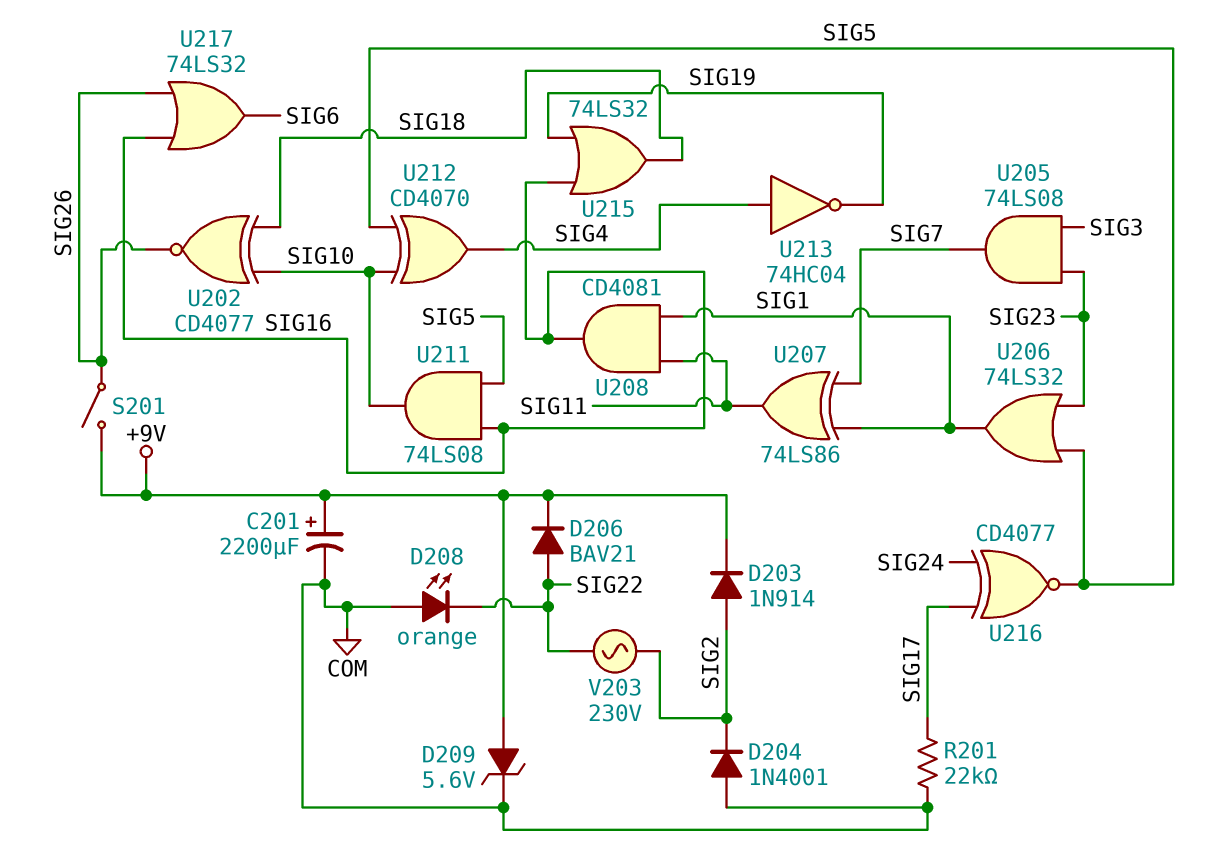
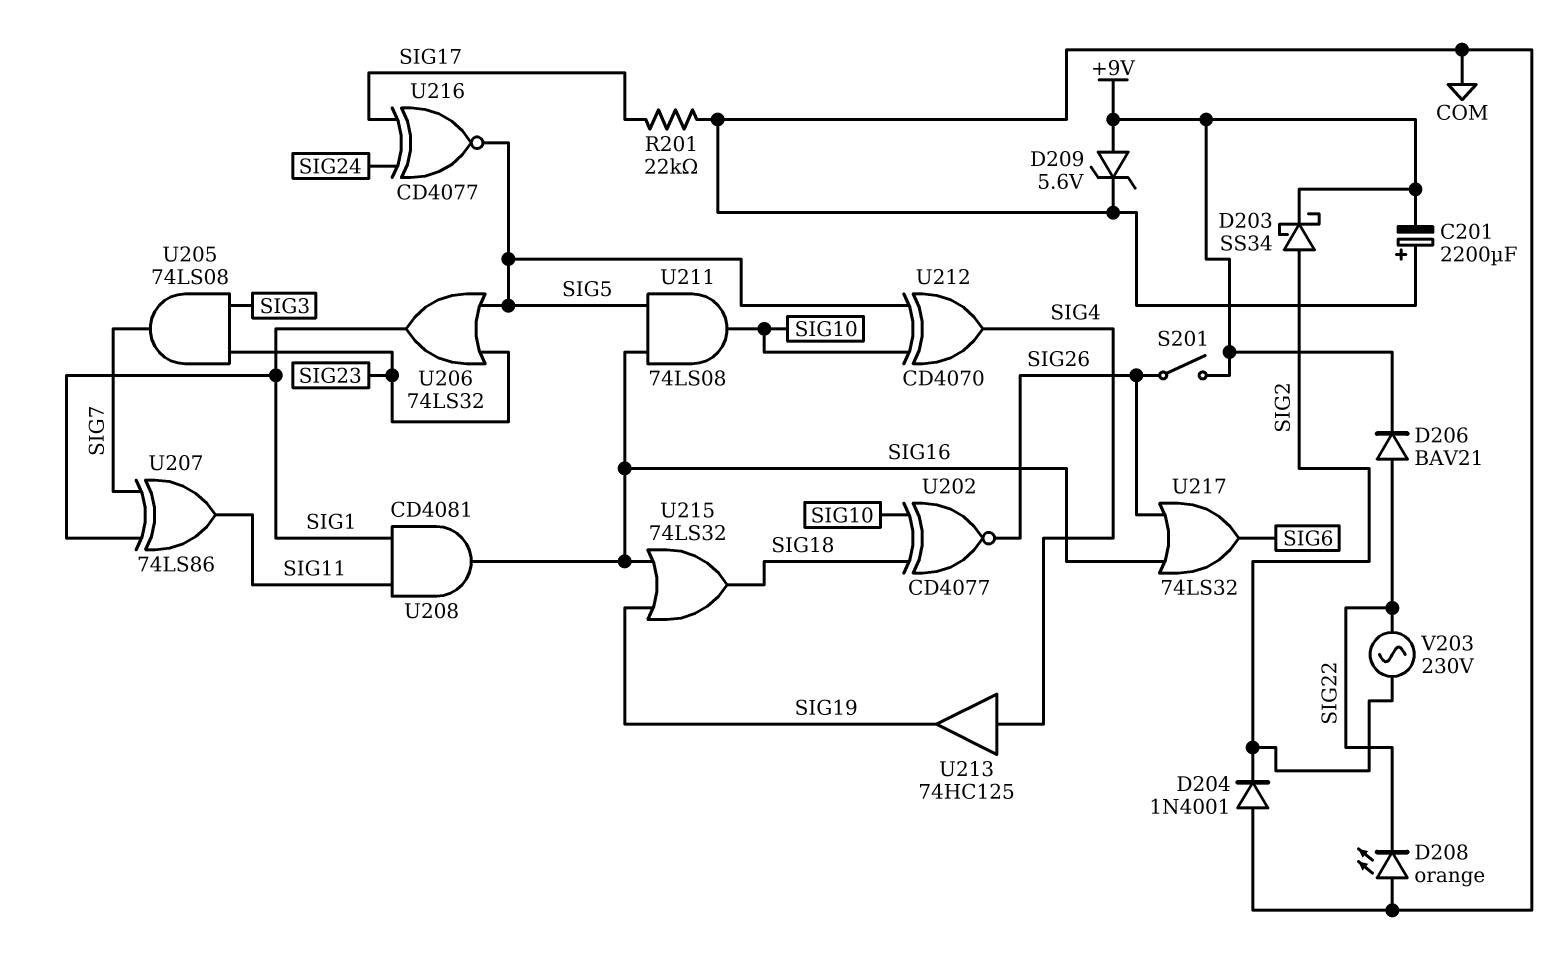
C201: 2200uF (plus +9V, minus COM) -> 2200uF (plus COM, minus +9V)
D203: diode 1N914 (A SIG2, K +9V) -> schottky SS34 (A SIG2, K +9V)
U213: NOT 74HC04 (in SIG4, out SIG19) -> buffer 74HC125 (in SIG4, out SIG19)

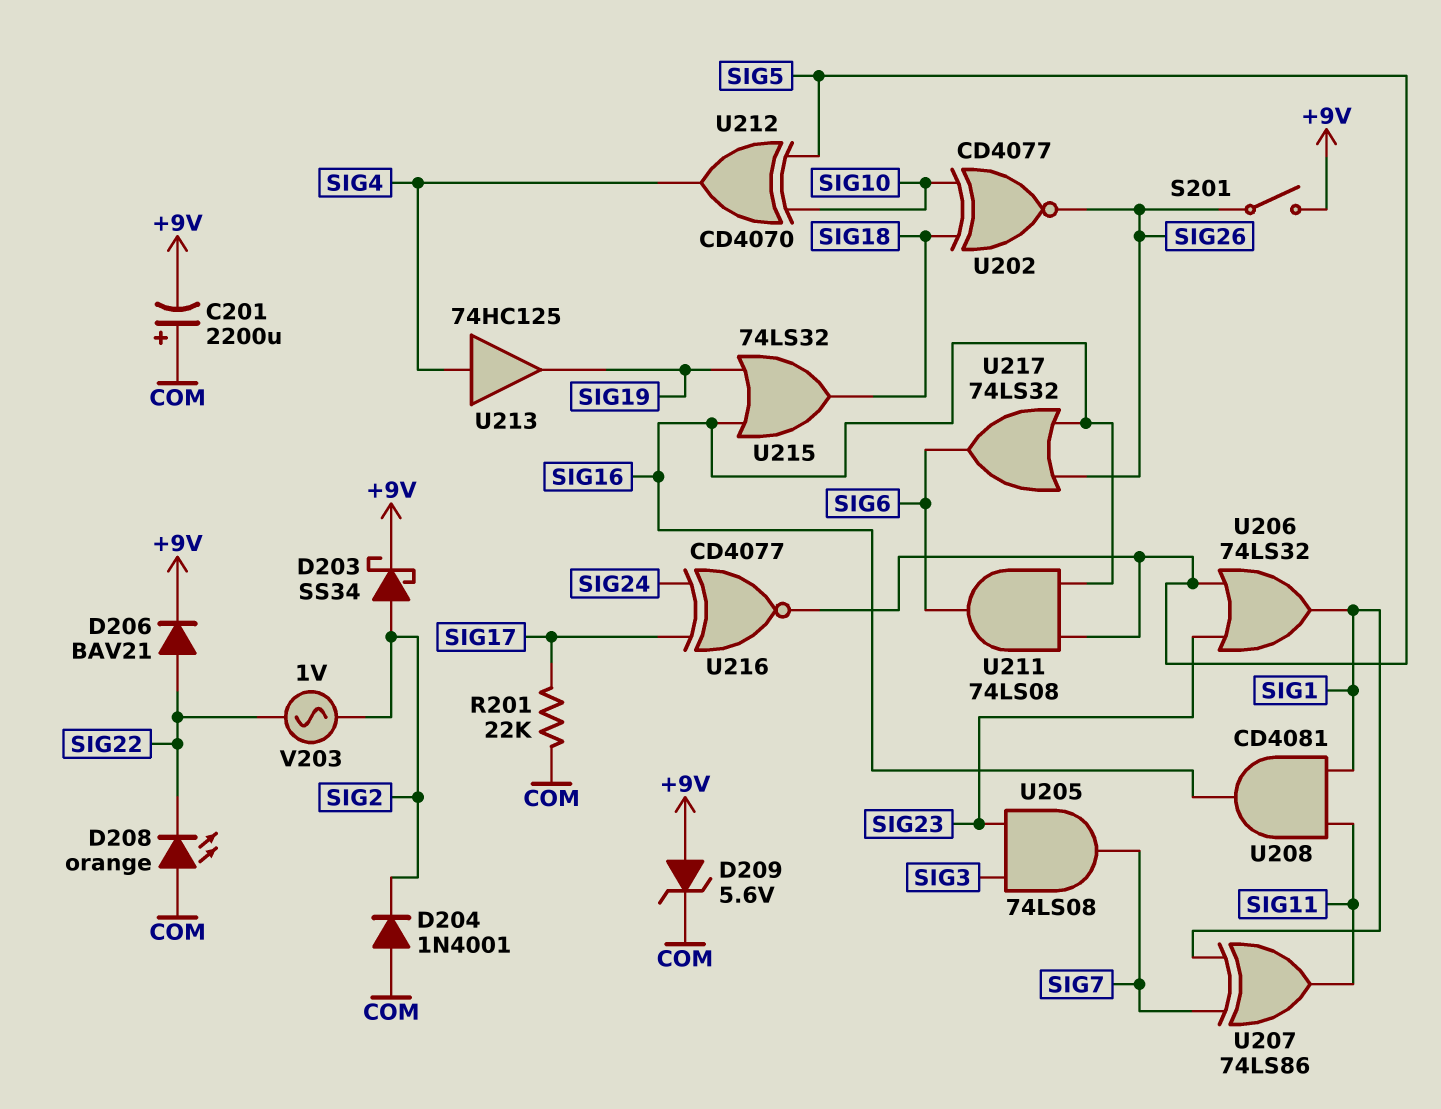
U211: AND 74LS08 (in SIG5, in SIG16, out SIG10) -> AND 74LS08 (in SIG5, in SIG16, out SIG6)
V203: AC 230V (SIG2, SIG22) -> AC 1V (SIG2, SIG22)

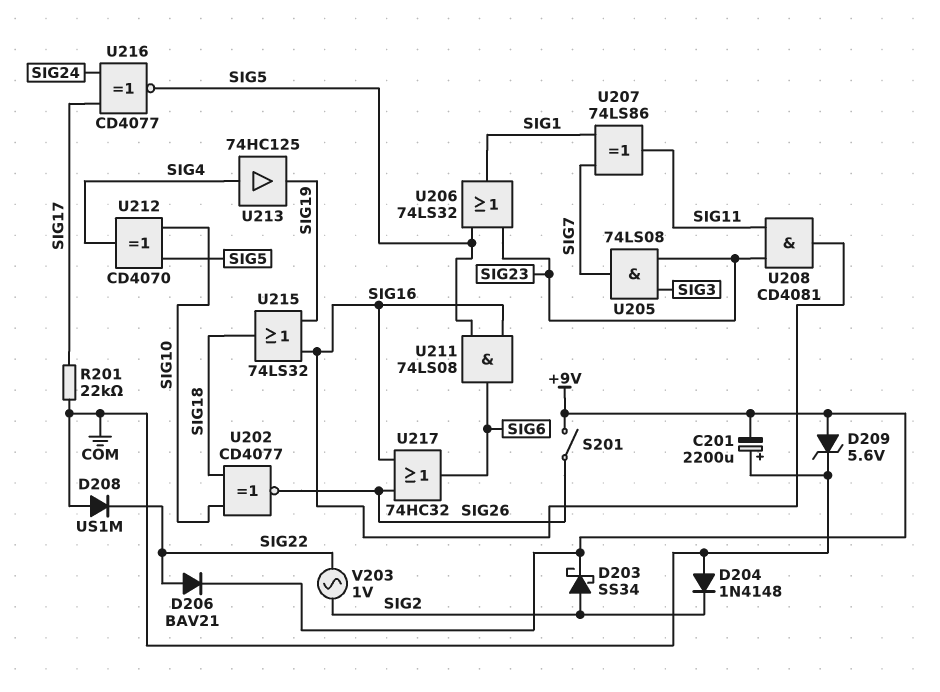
D204: diode 1N4001 (A COM, K SIG2) -> diode 1N4148 (A COM, K SIG2)
D208: LED orange (A COM, K SIG22) -> diode US1M (A COM, K SIG22)
U208: AND CD4081 (in SIG1, in SIG11, out SIG16) -> AND CD4081 (in SIG11, in SIG23, out SIG16)
U217: OR 74LS32 (in SIG16, in SIG26, out SIG6) -> OR 74HC32 (in SIG16, in SIG26, out SIG6)

